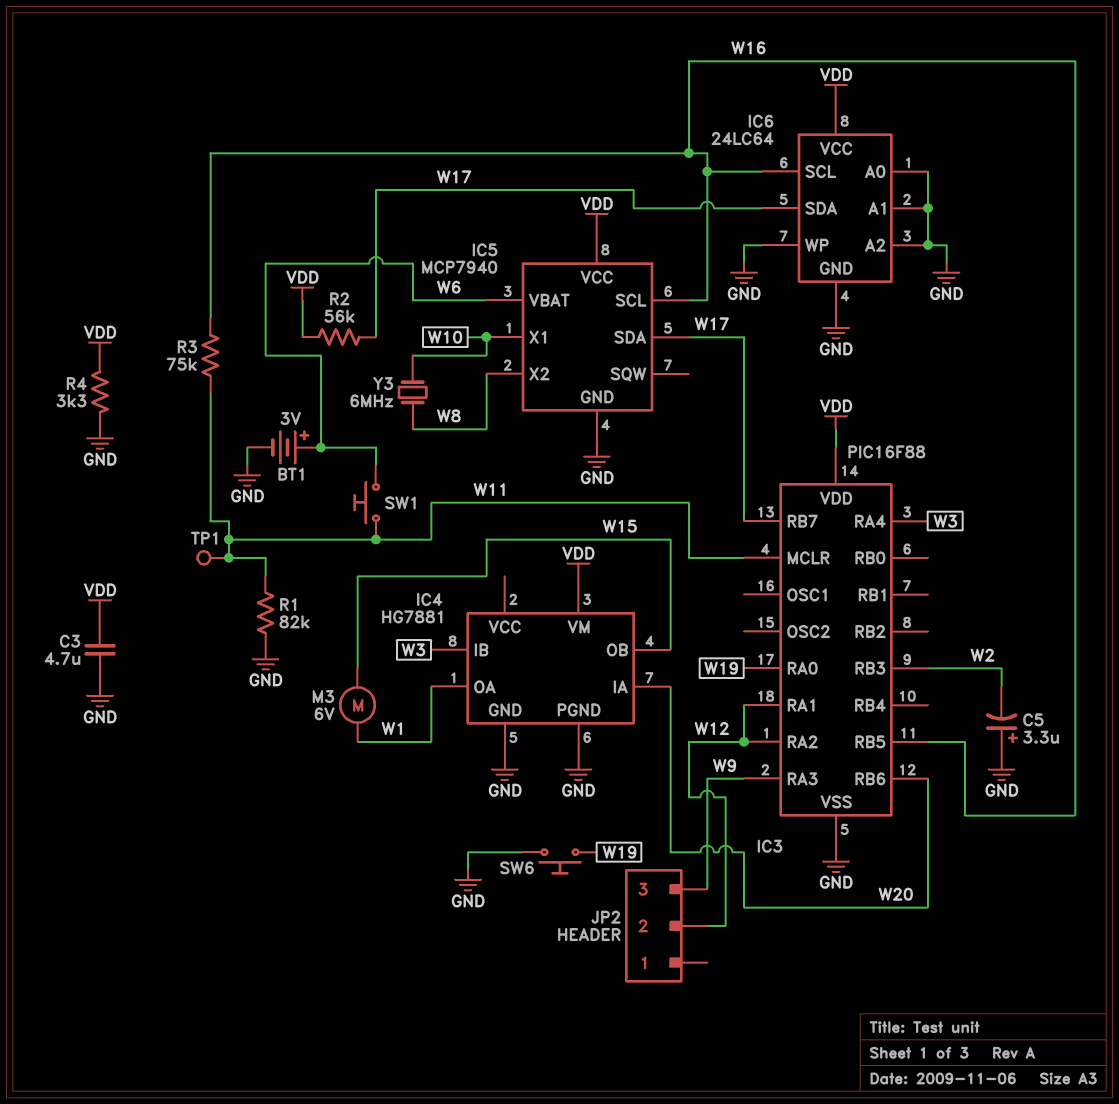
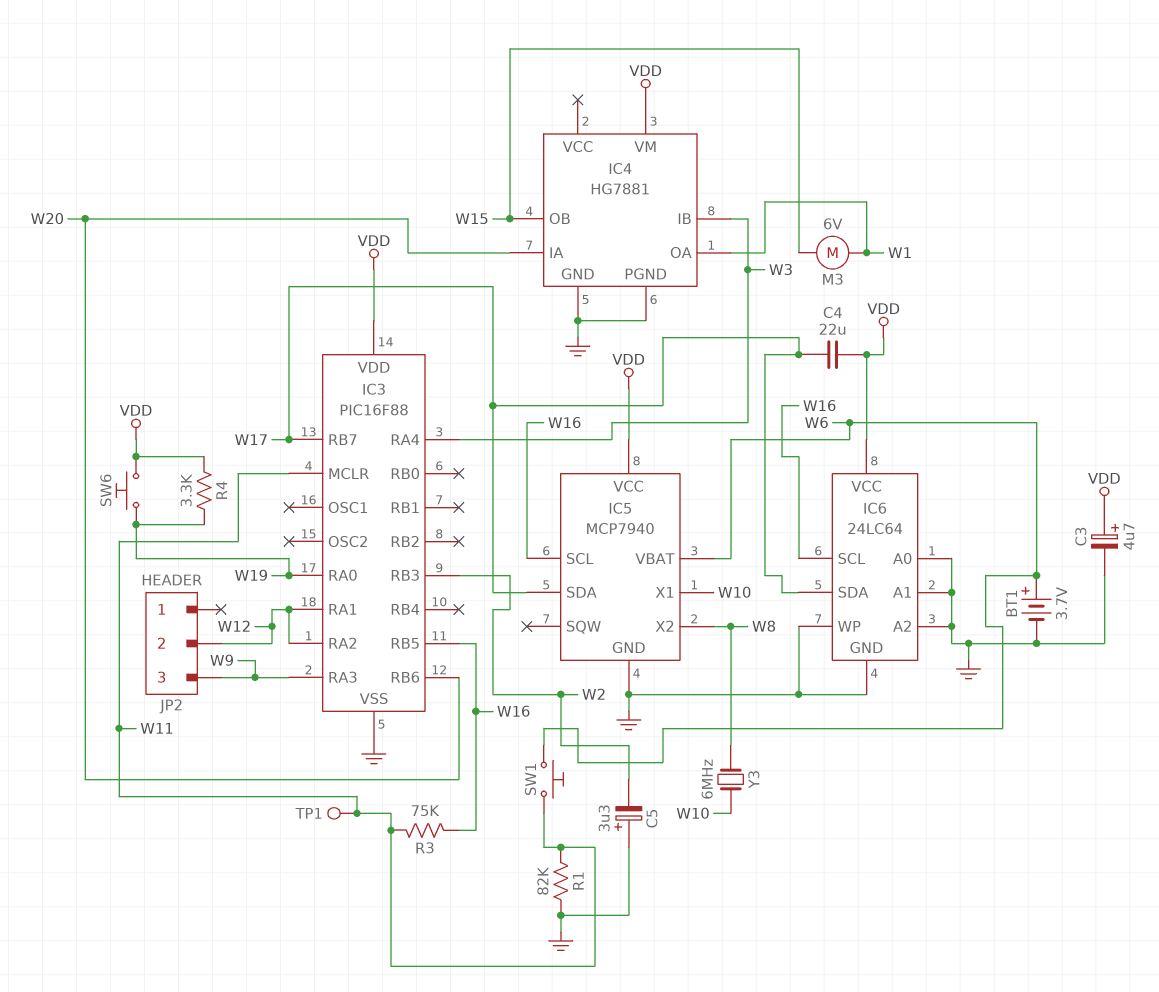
BT1: 3V (plus W6, minus GND) -> 3.7V (plus W6, minus GND)
C3: 4.7uF (GND, VDD) -> 4.7uF (plus VDD, minus GND)
C4: none -> 22uF (VDD, W17)
R2: 56k (VDD, W17) -> none
R4: 3.3k (GND, VDD) -> 3.3k (VDD, W19)
SW6: button (GND, W19) -> button (VDD, W19)

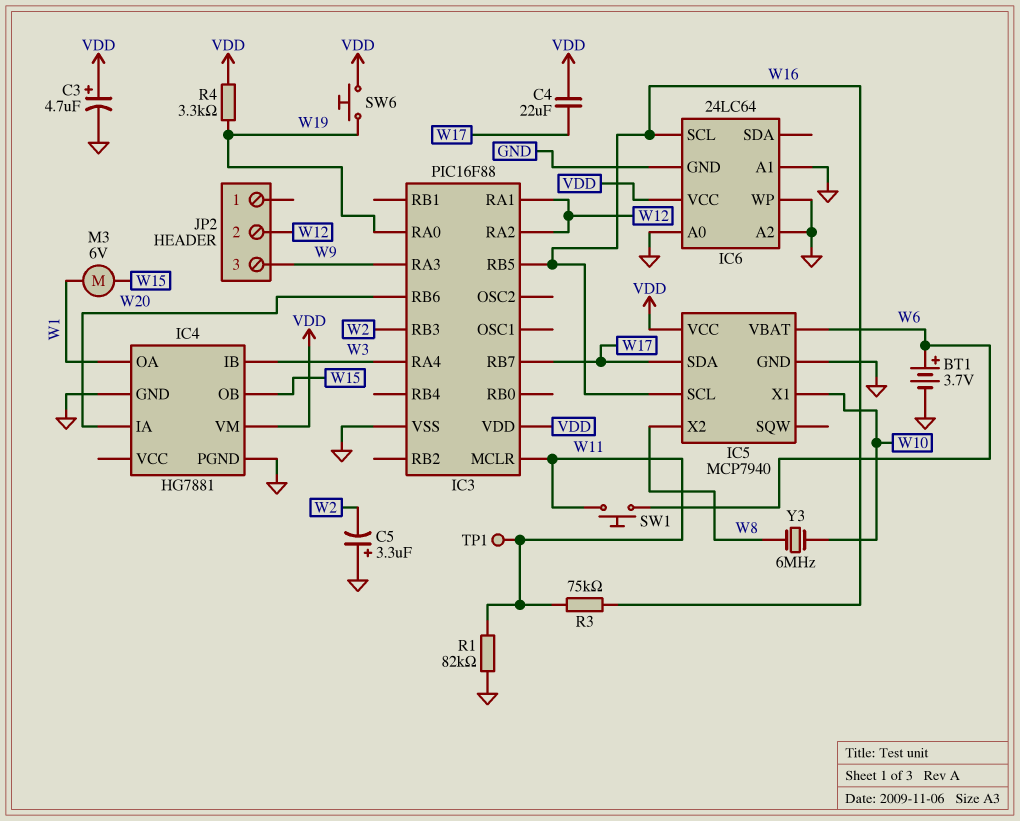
IC6 pin SDA: W17 -> none

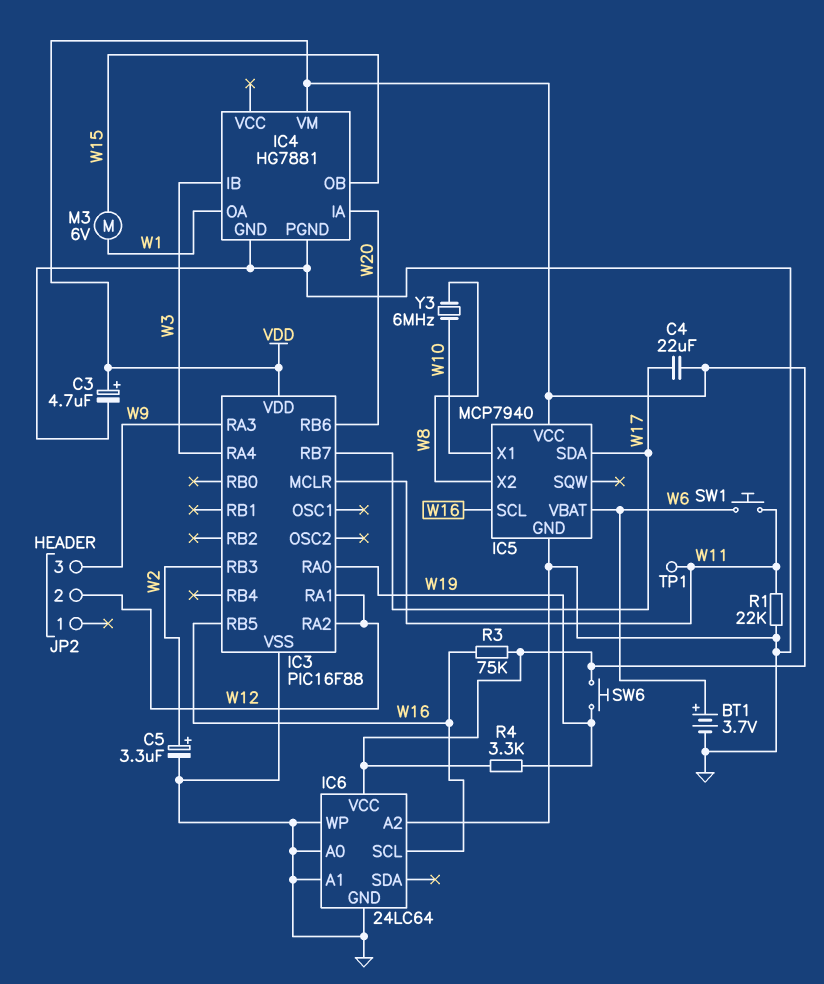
C5: 3.3uF (plus GND, minus W2) -> 3.3uF (plus W2, minus GND)
R1: 82k (GND, W11) -> 22k (GND, W11)
R3: 75k (W11, W16) -> 75k (VDD, W16)

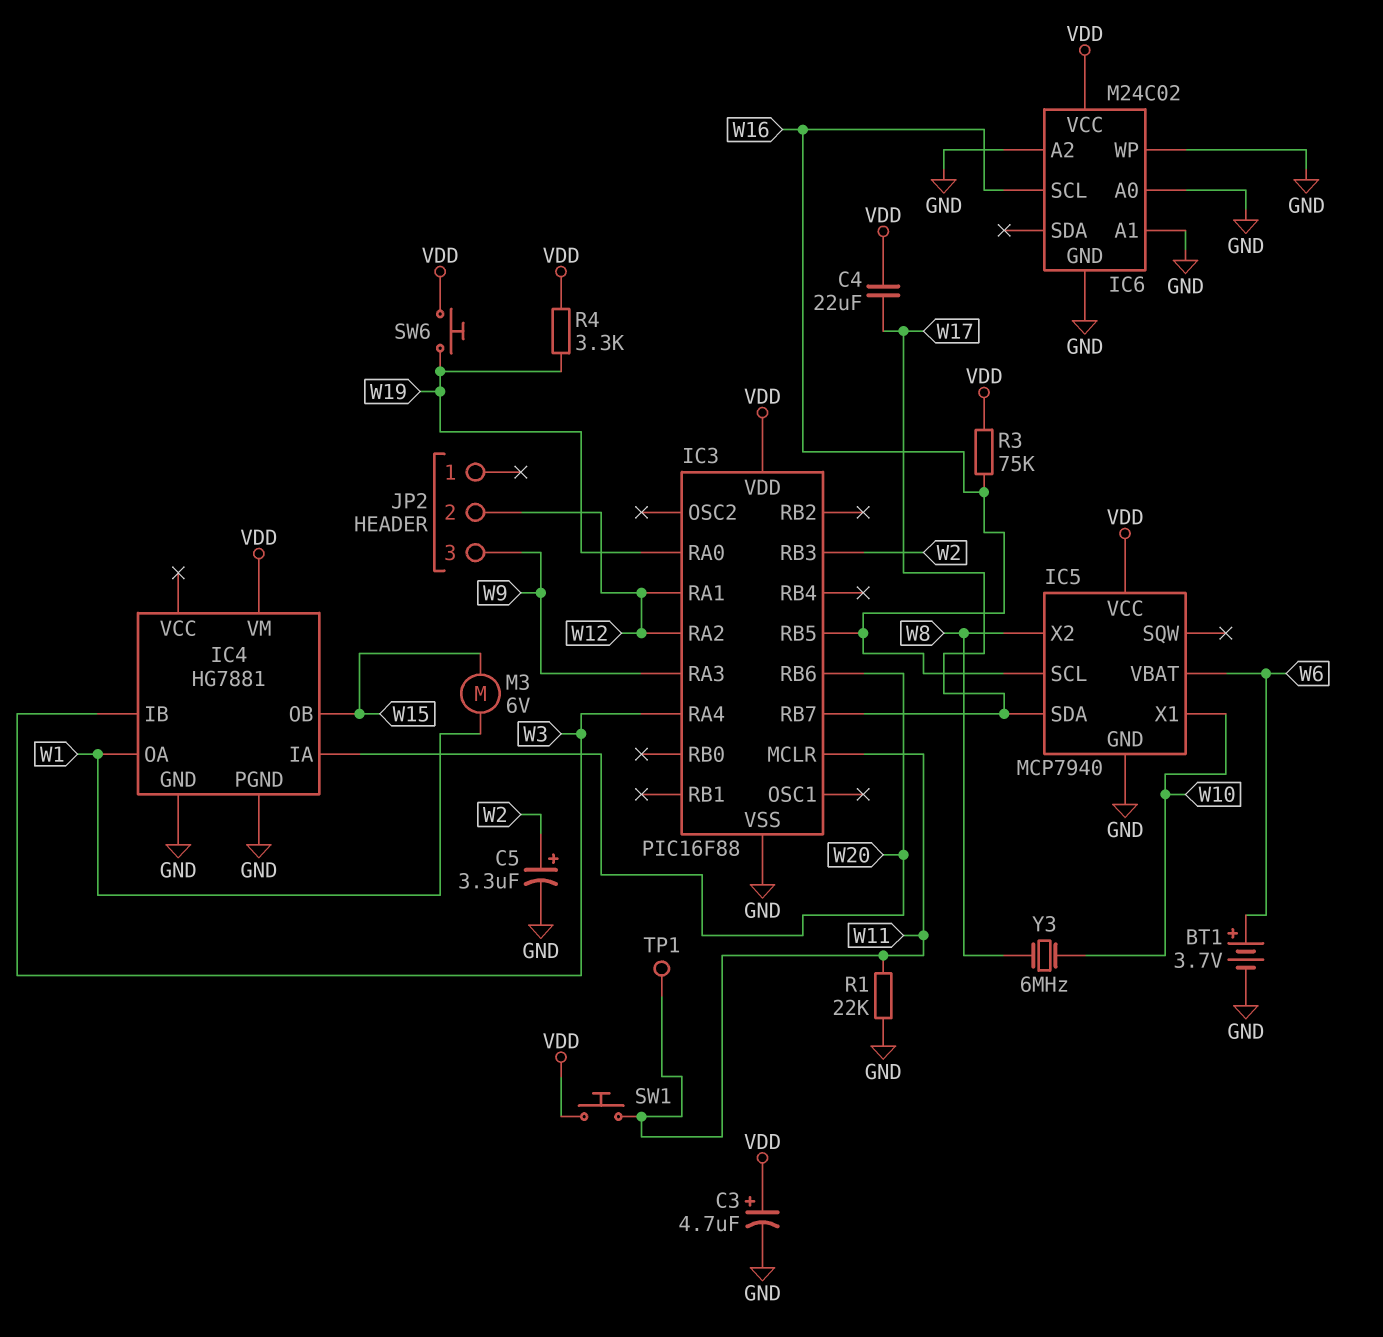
IC6: 24LC64 -> M24C02
SW1: button (W6, W11) -> button (VDD, W11)

